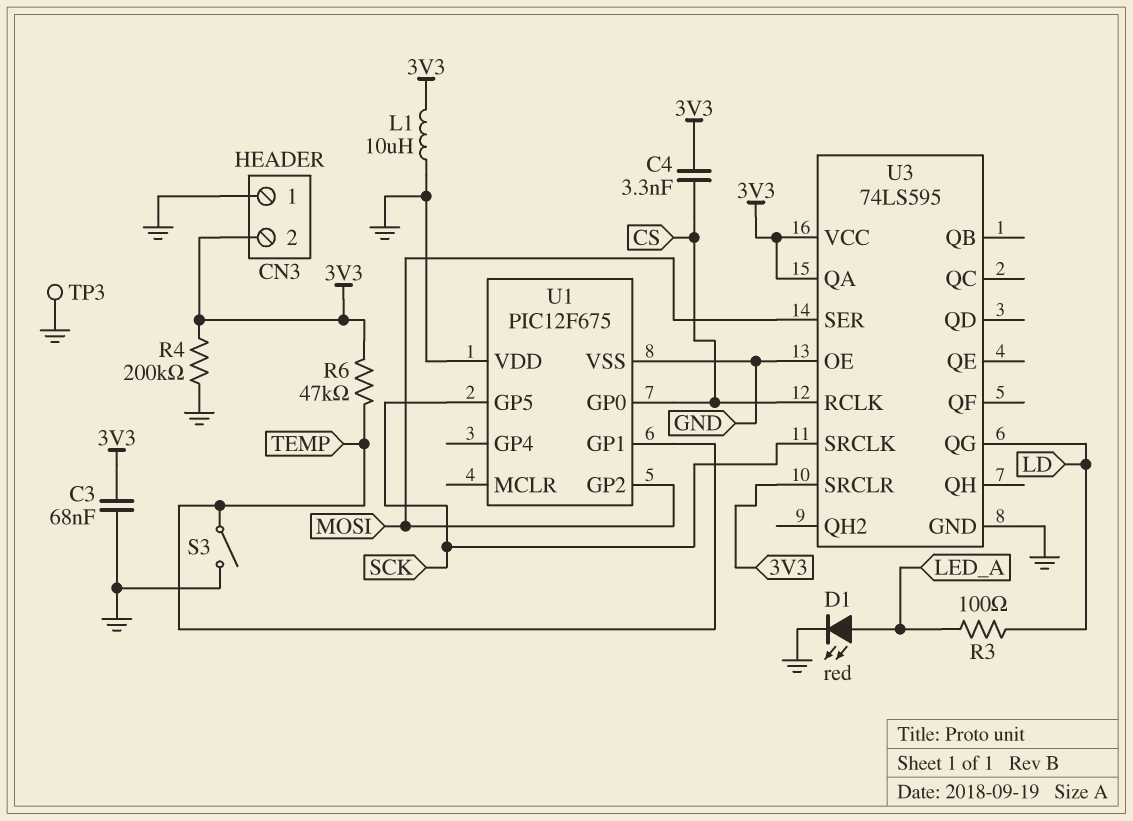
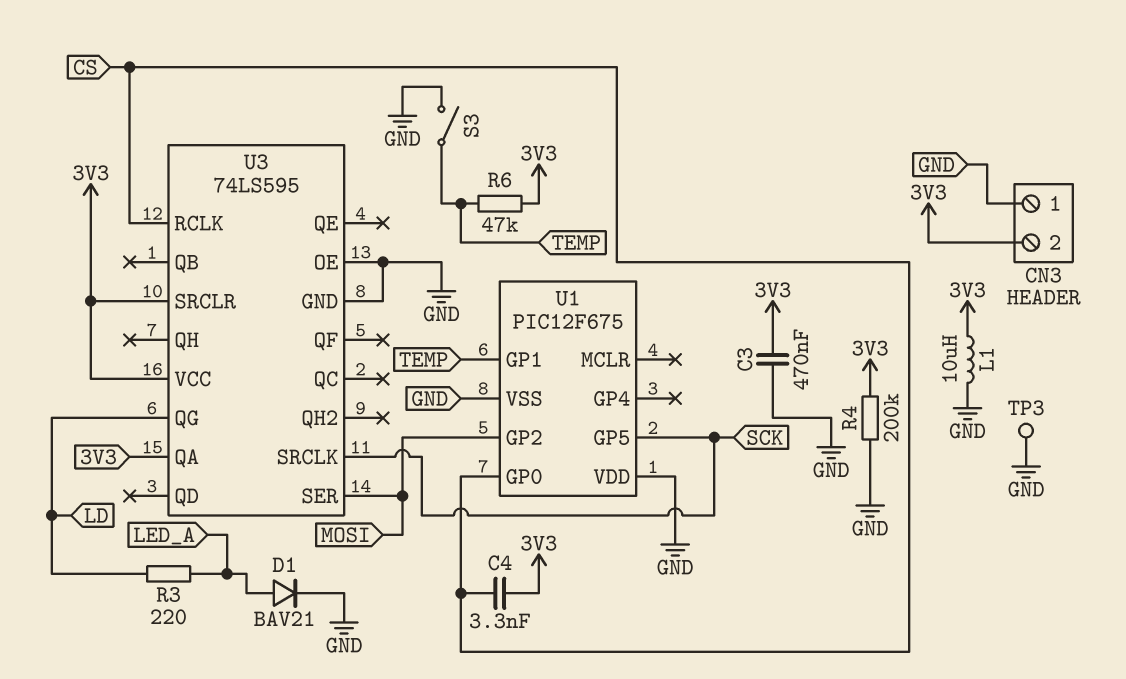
C3: 68nF (3V3, GND) -> 470nF (3V3, GND)
D1: LED red (A LED_A, K GND) -> diode BAV21 (A LED_A, K GND)
R3: 100 (LD, LED_A) -> 220 (LD, LED_A)

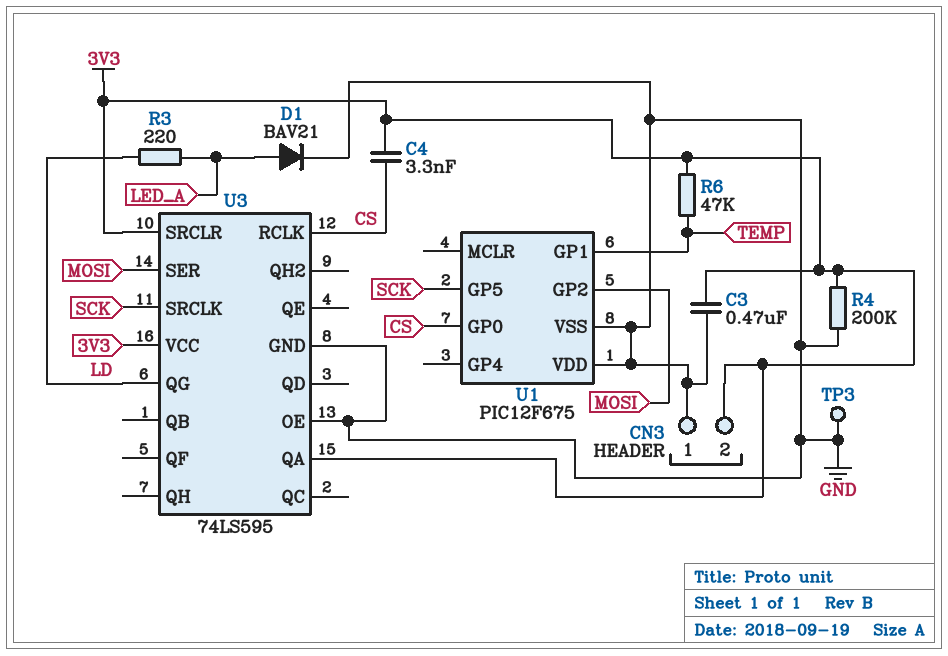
L1: 10uH (3V3, GND) -> none
S3: switch (GND, TEMP) -> none

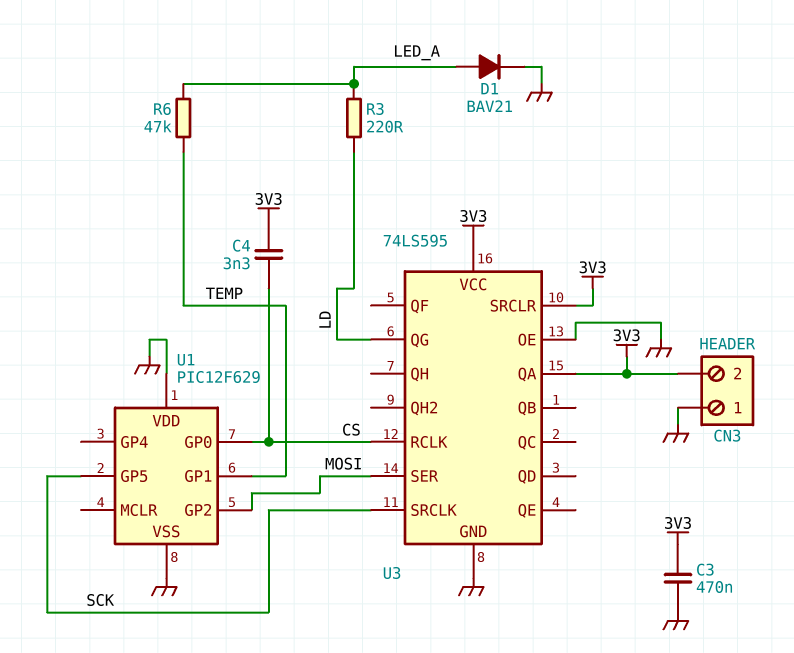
R4: 200k (3V3, GND) -> none
R6: 47k (3V3, TEMP) -> 47k (LED_A, TEMP)
TP3: test point (GND) -> none
U1: PIC12F675 -> PIC12F629

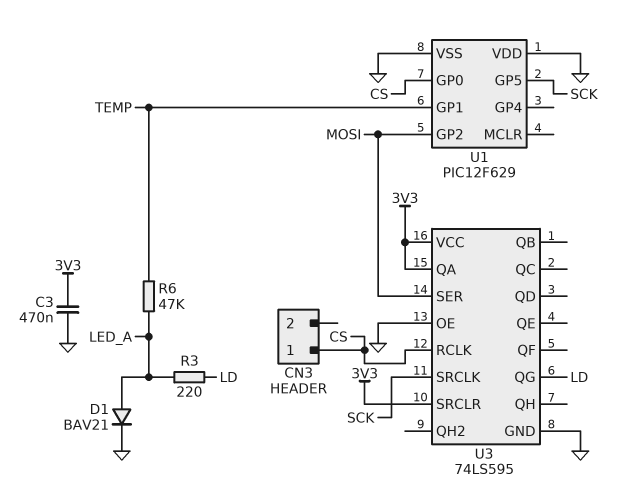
C4: 3.3nF (3V3, CS) -> none
CN3 pin 1: GND -> CS
CN3 pin 2: 3V3 -> none

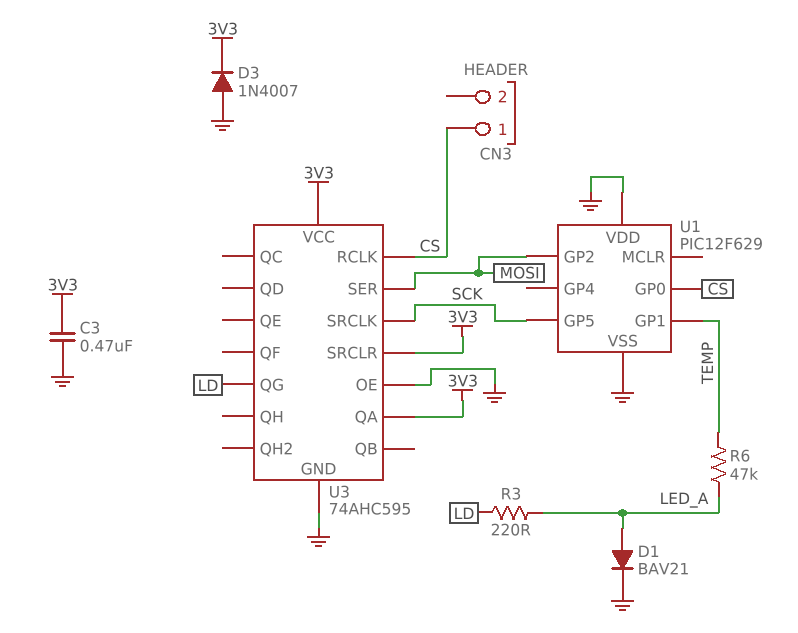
D3: none -> diode 1N4007 (A GND, K 3V3)
U3: 74LS595 -> 74AHC595

